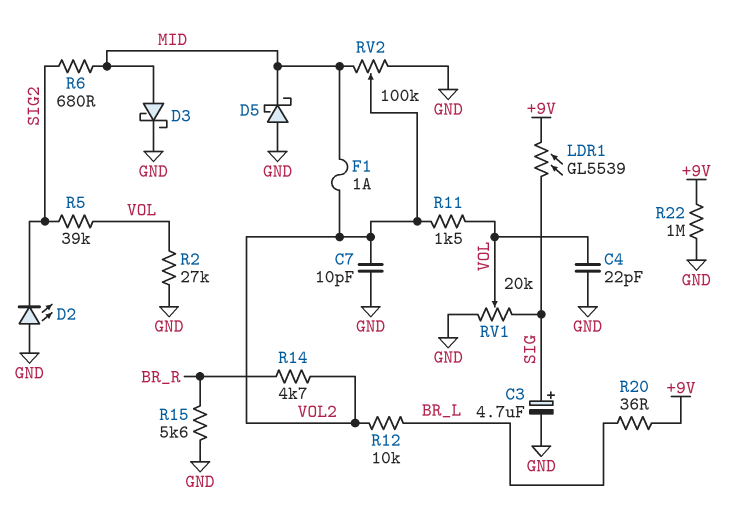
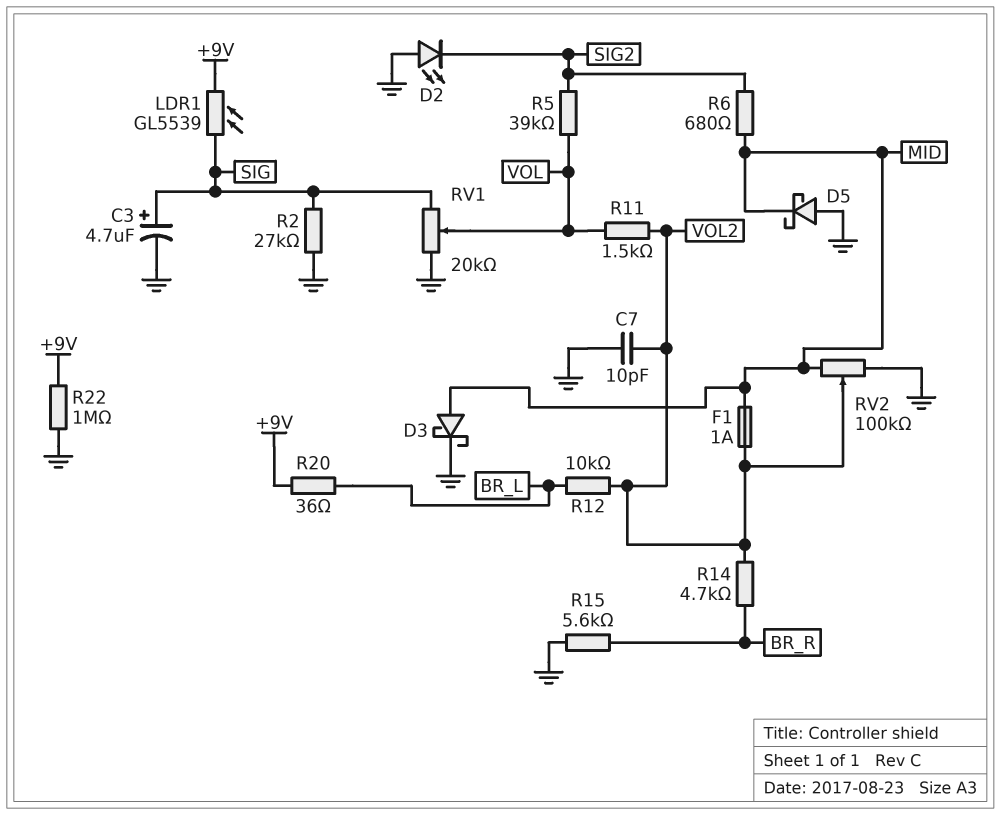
C4: 22pF (GND, VOL) -> none
R2: 27k (GND, VOL) -> 27k (GND, SIG)

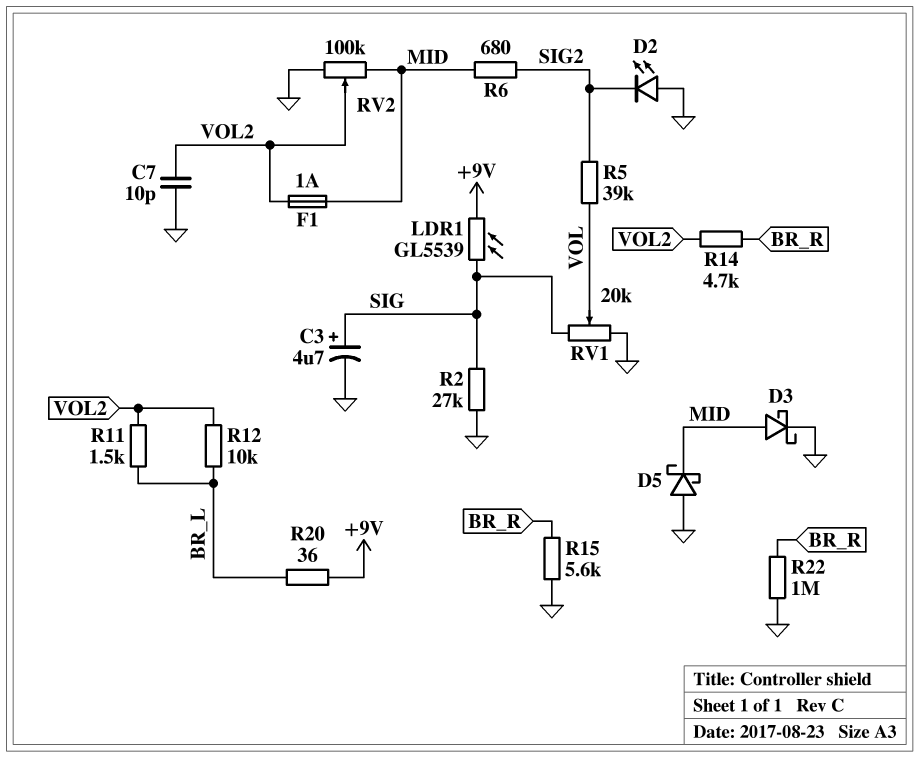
R11: 1.5k (VOL, VOL2) -> 1.5k (BR_L, VOL2)
R22: 1M (+9V, GND) -> 1M (BR_R, GND)

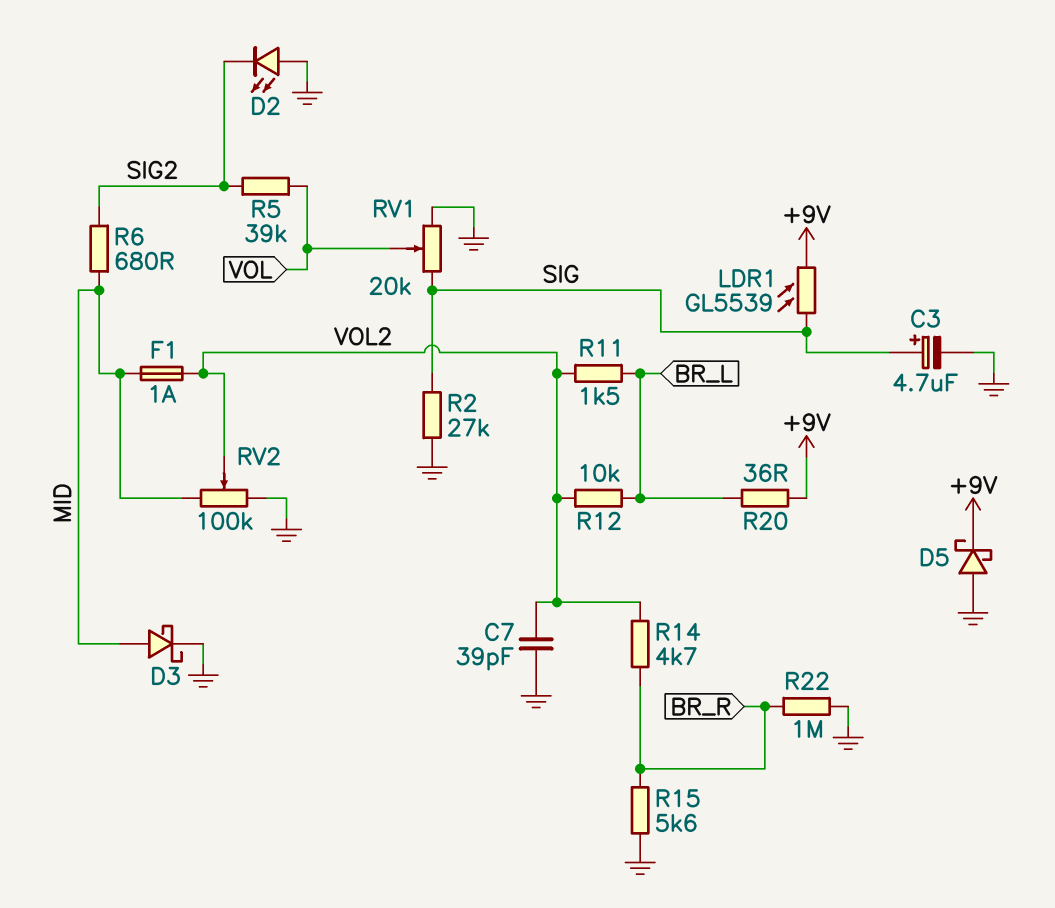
C7: 10pF (GND, VOL2) -> 39pF (GND, VOL2)
D5: schottky (A GND, K MID) -> schottky (A GND, K +9V)

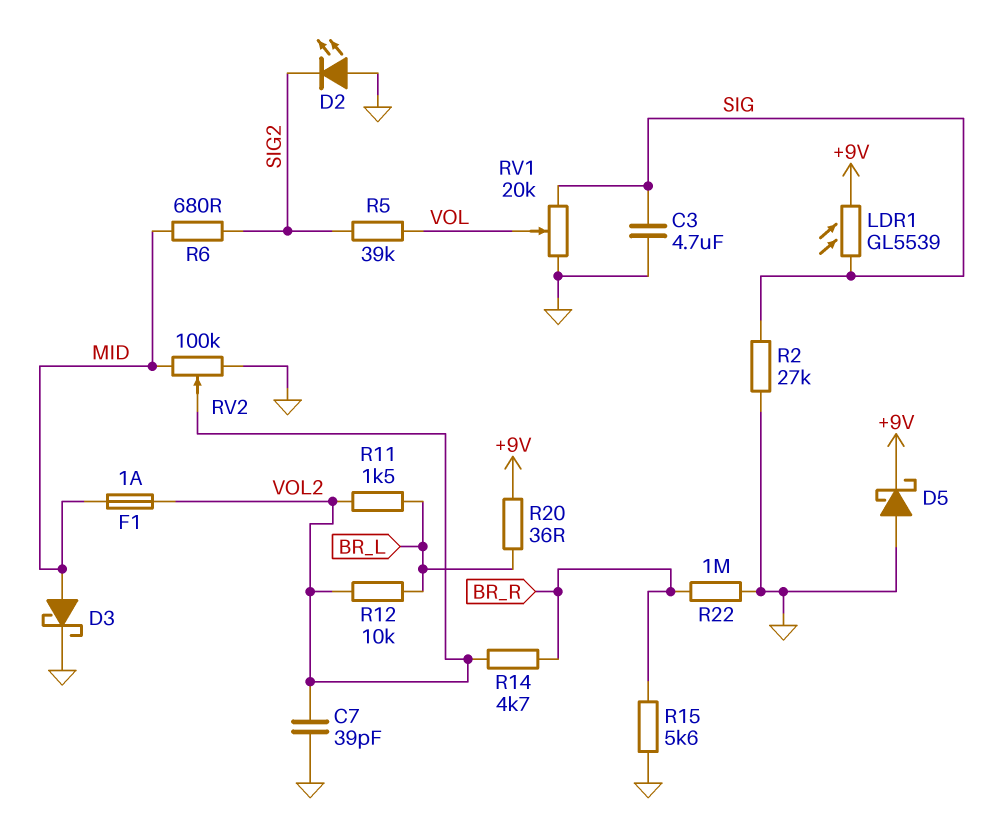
C3: 4.7uF (plus SIG, minus GND) -> 4.7uF (GND, SIG)

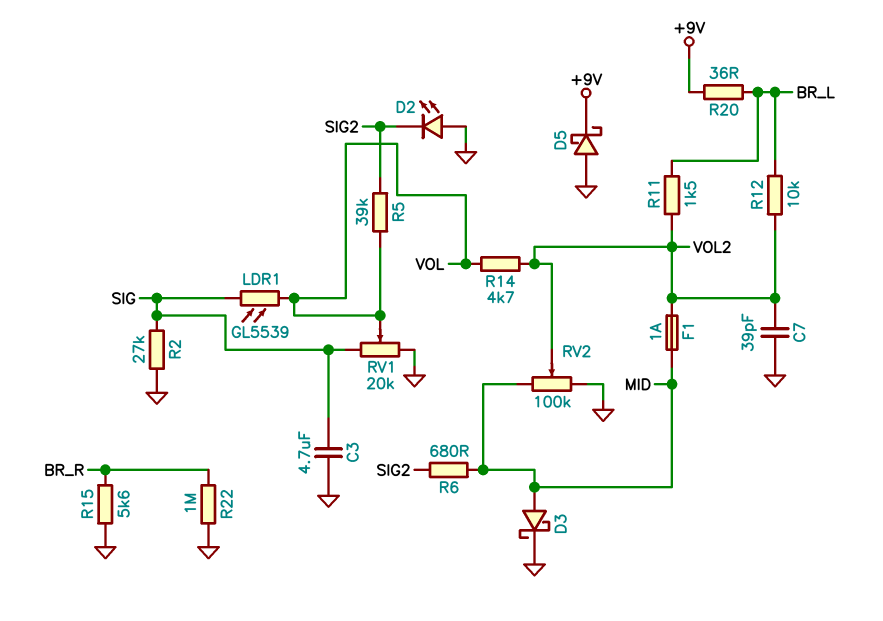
LDR1: GL5539 (+9V, SIG) -> GL5539 (SIG, VOL)
R14: 4.7k (BR_R, VOL2) -> 4.7k (VOL, VOL2)

